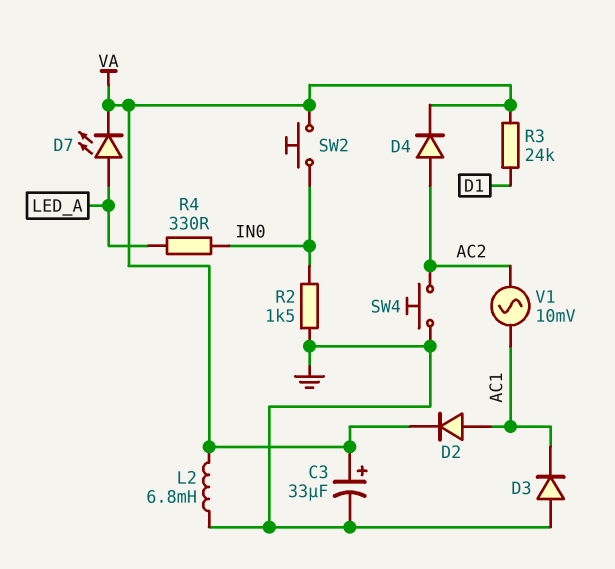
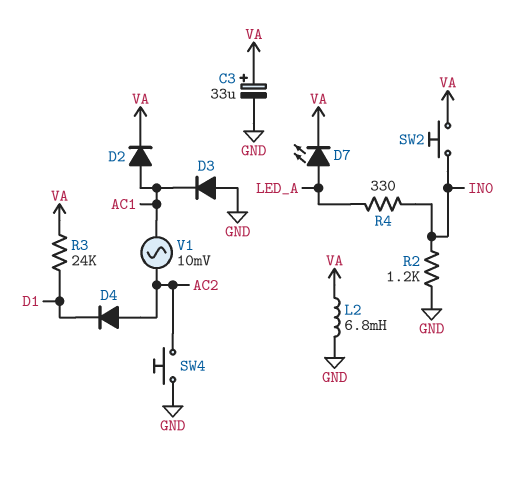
D4: diode (A AC2, K VA) -> diode (A AC2, K D1)
R2: 1.5k (GND, IN0) -> 1.2k (GND, IN0)

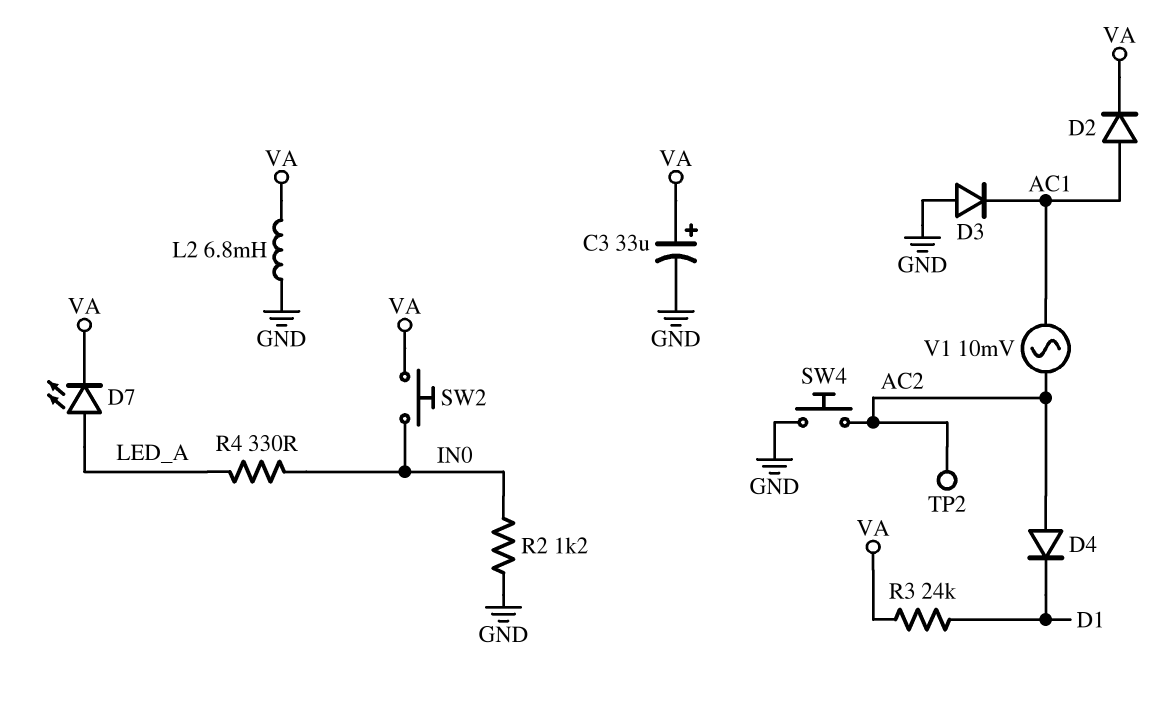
TP2: none -> test point (AC2)

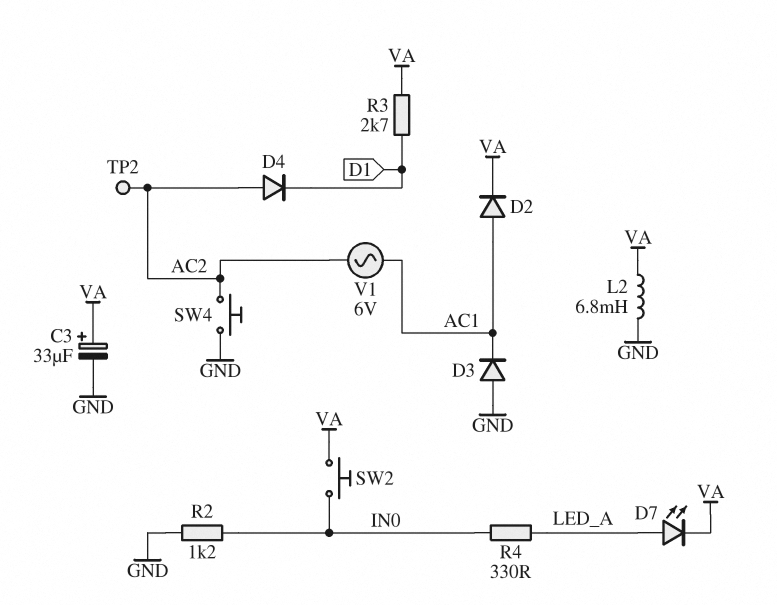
R3: 24k (D1, VA) -> 2.7k (D1, VA)
V1: AC 10mV (AC1, AC2) -> AC 6V (AC1, AC2)

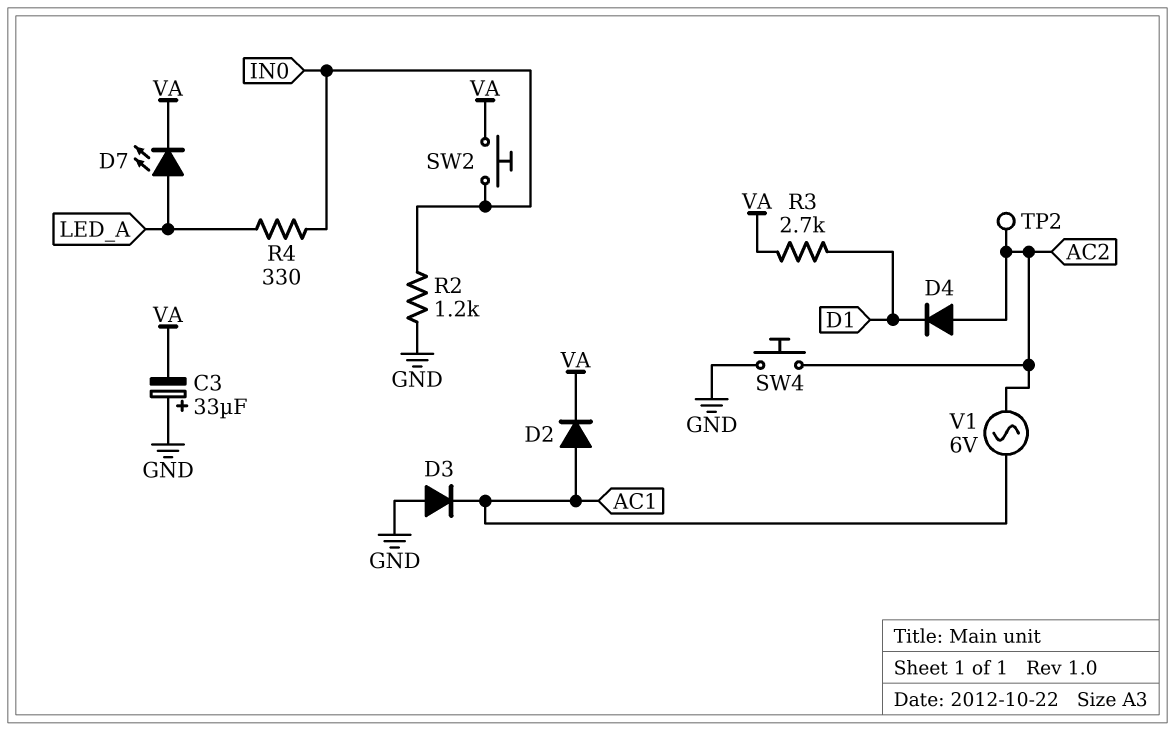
C3: 33uF (plus VA, minus GND) -> 33uF (plus GND, minus VA)
L2: 6.8mH (GND, VA) -> none

